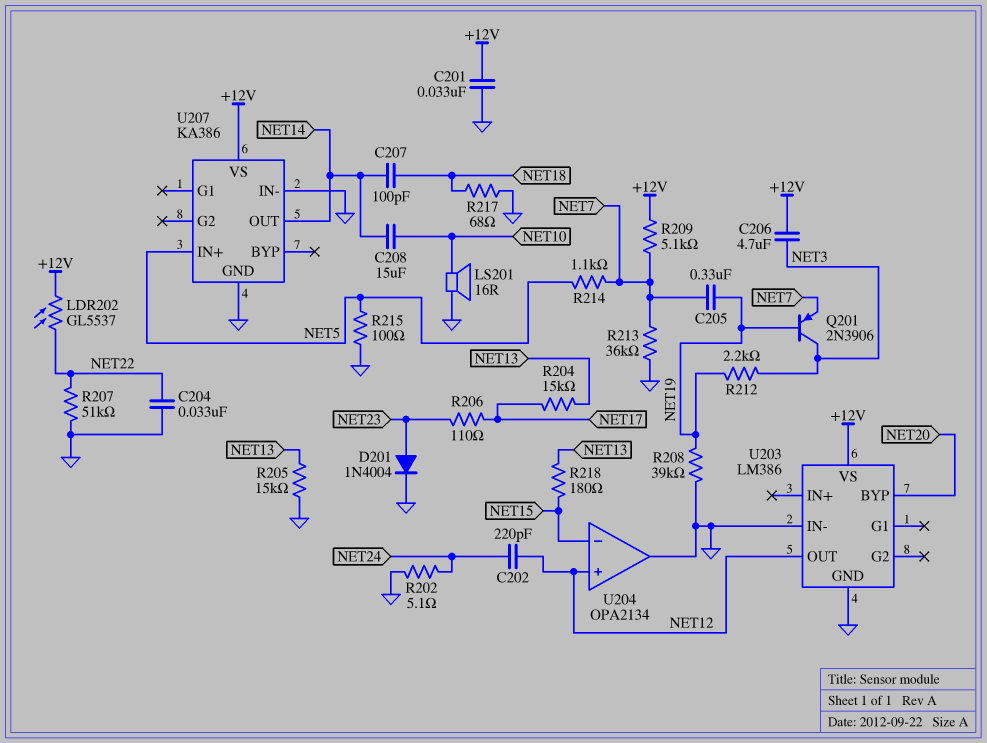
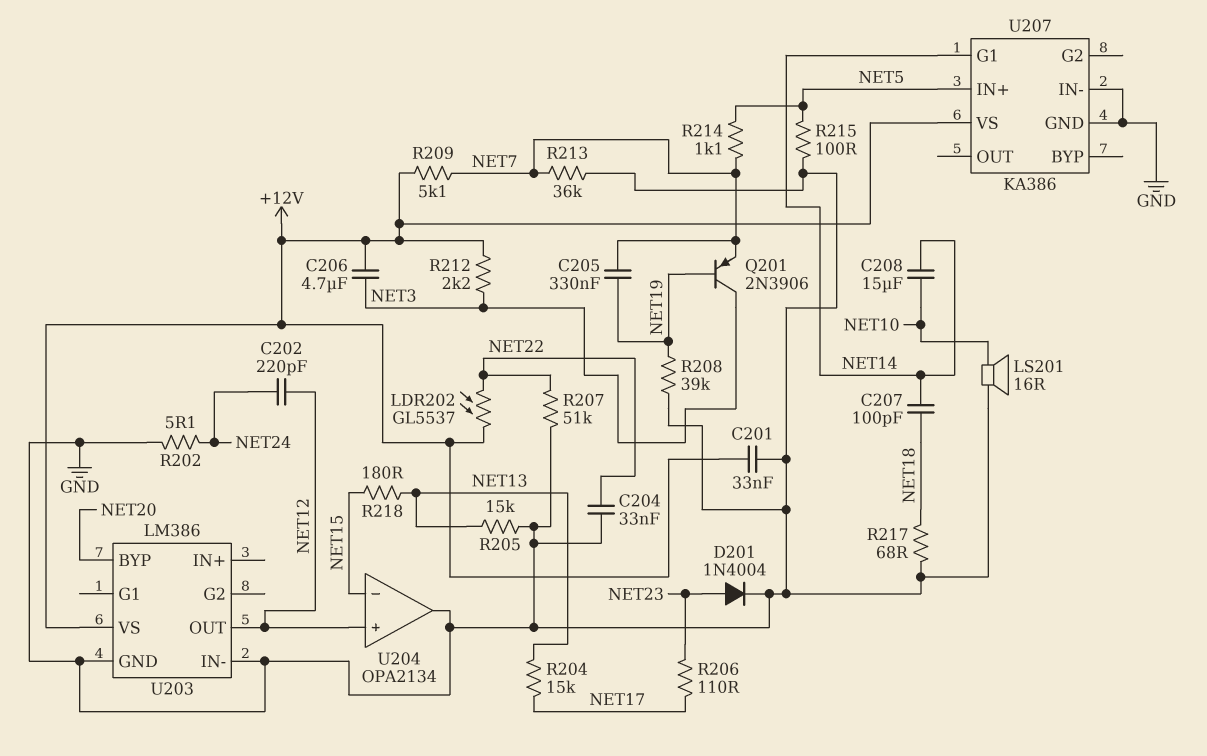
R212: 2.2k (NET3, NET19) -> 2.2k (+12V, NET3)
U207 pin G1: none -> NET14
U207 pin OUT: NET14 -> none

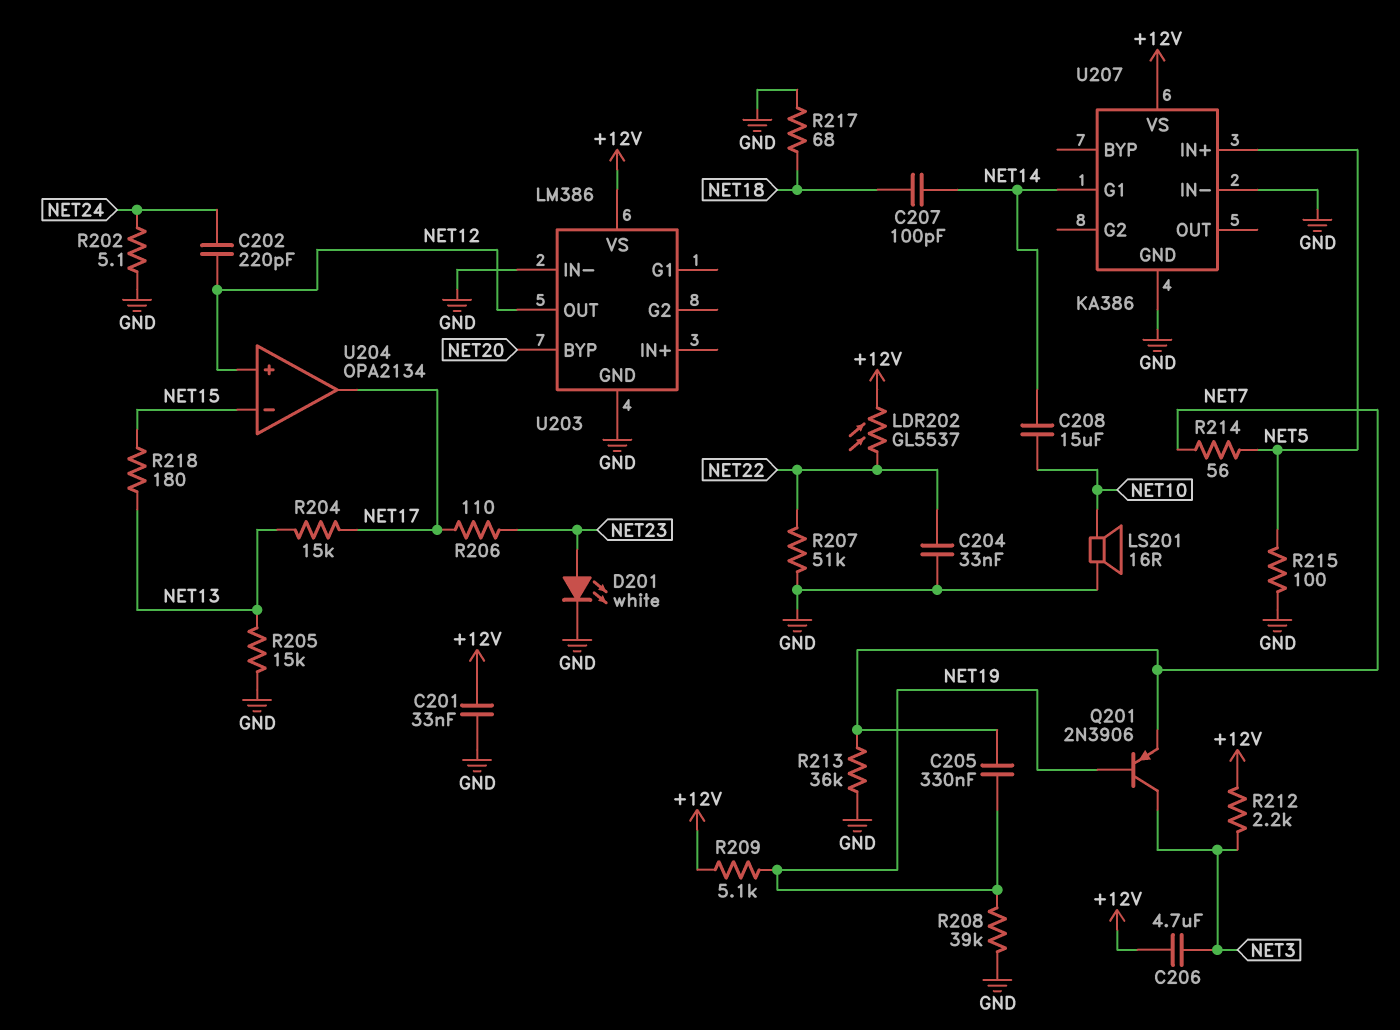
D201: diode 1N4004 (A NET23, K GND) -> LED white (A NET23, K GND)
R209: 5.1k (+12V, NET7) -> 5.1k (+12V, NET19)
R214: 1.1k (NET5, NET7) -> 56 (NET5, NET7)
U204 pin out: GND -> NET17

